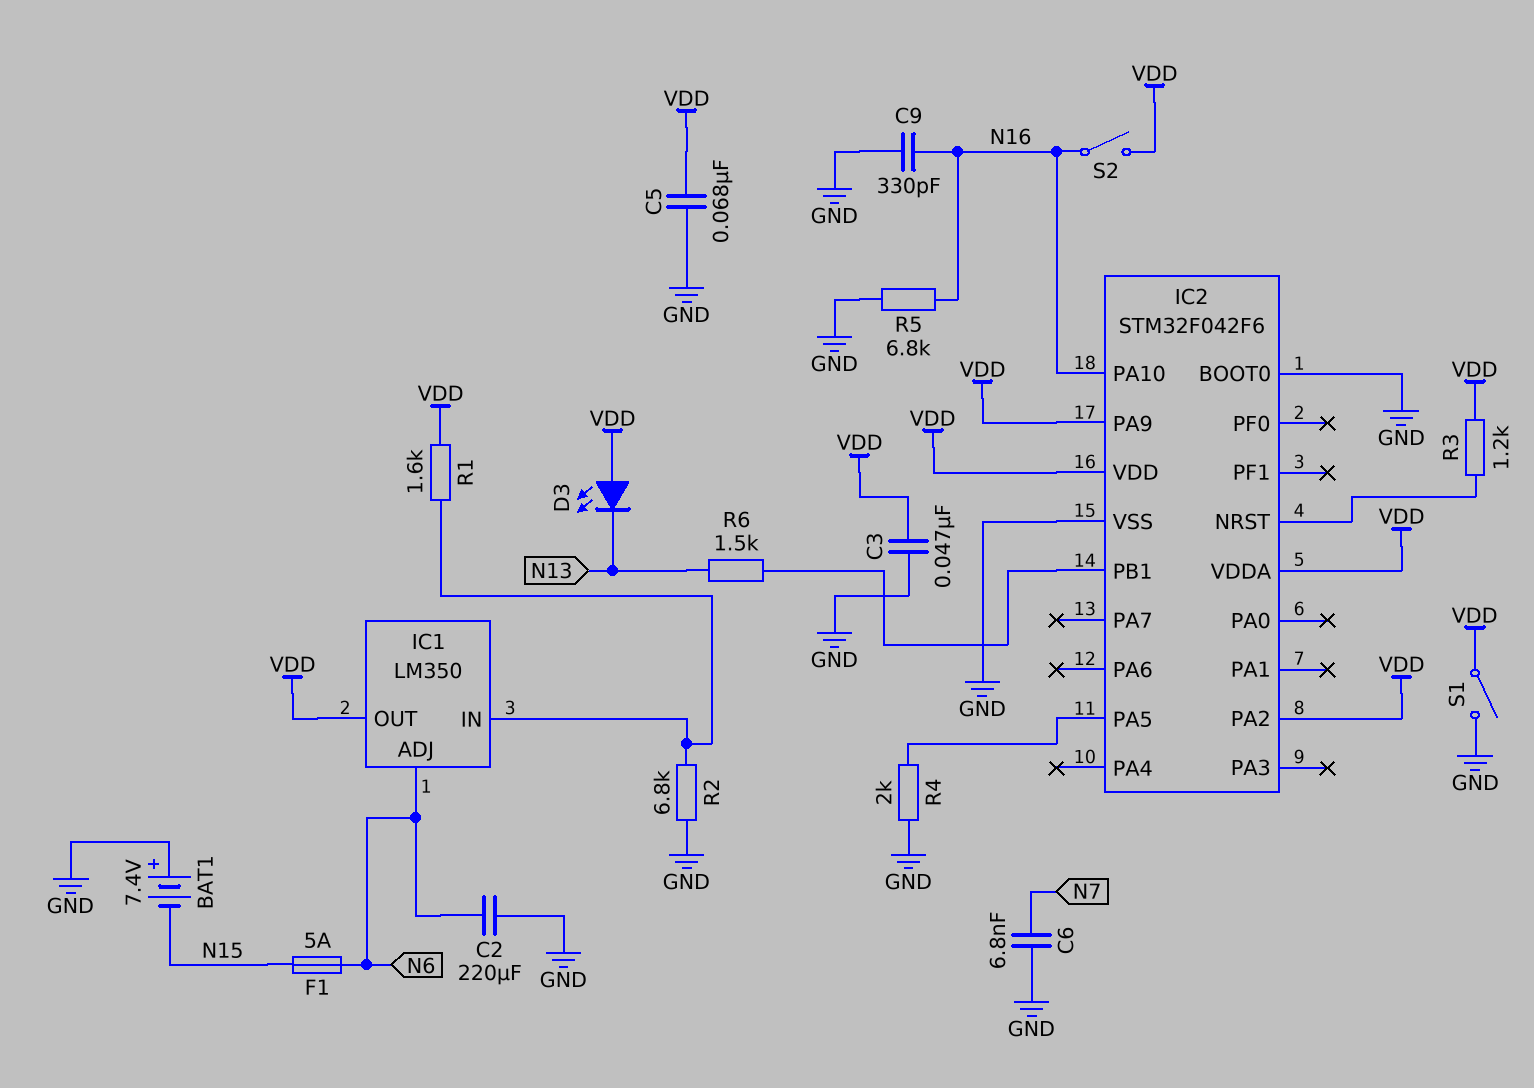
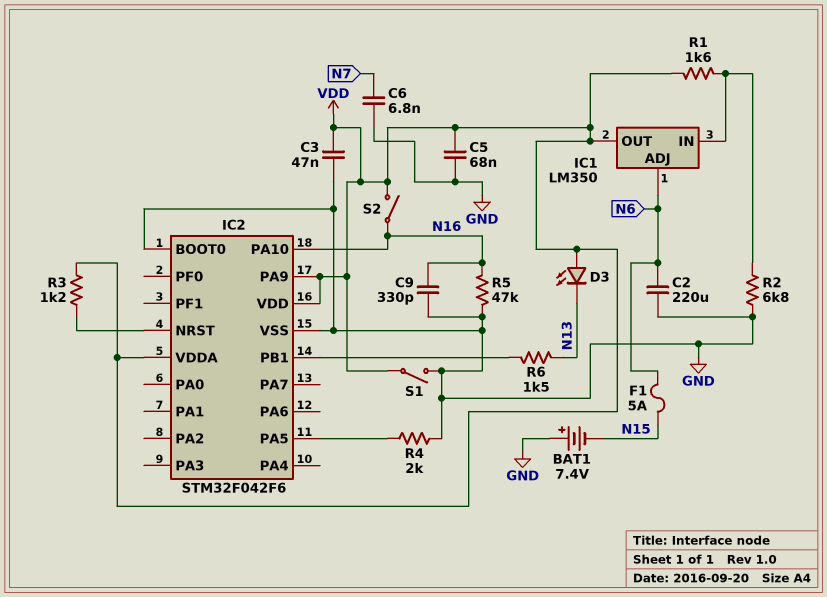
IC2 pin PA2: VDD -> none
R5: 6.8k (GND, N16) -> 47k (GND, N16)

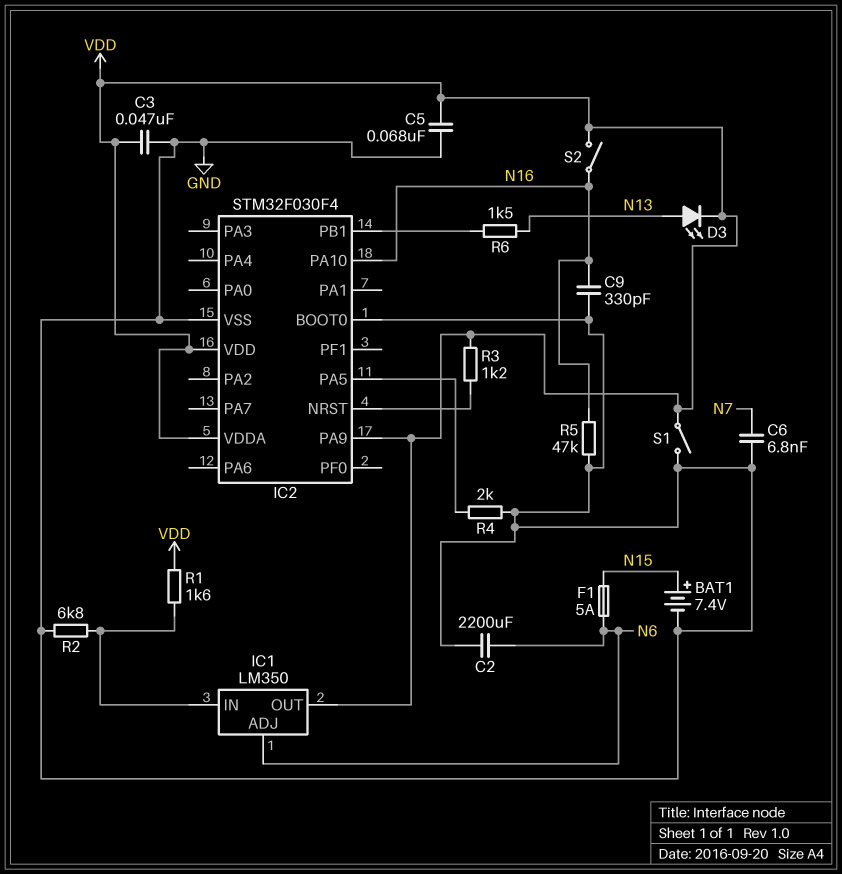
BAT1: 7.4V (plus GND, minus N15) -> 7.4V (plus N15, minus GND)
C2: 220uF (GND, N6) -> 2200uF (GND, N6)
D3: LED (A VDD, K N13) -> LED (A N13, K VDD)
IC2: STM32F042F6 -> STM32F030F4

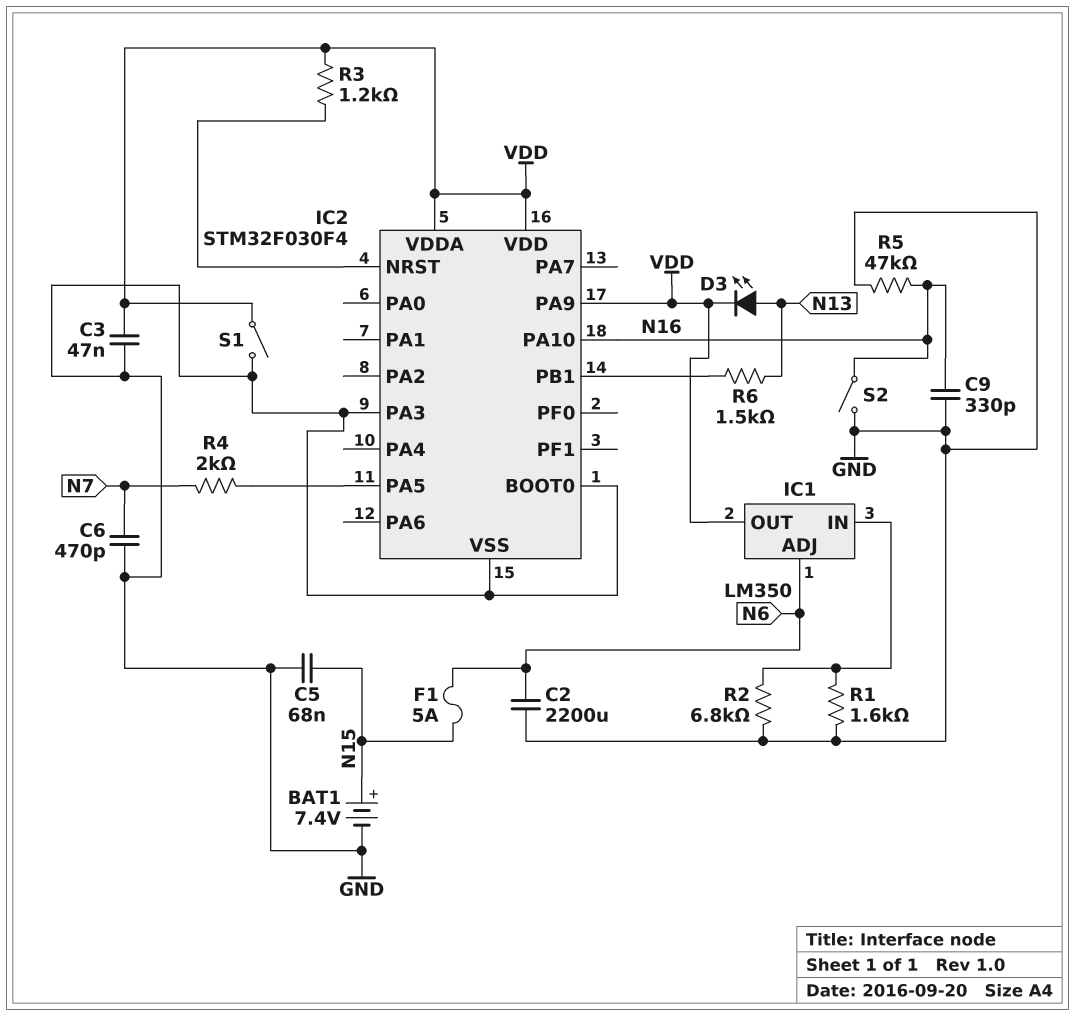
C5: 68nF (GND, VDD) -> 68nF (GND, N15)
C6: 6.8nF (GND, N7) -> 470pF (GND, N7)
IC2 pin PA3: none -> GND
R1: 1.6k (IC1/IN, VDD) -> 1.6k (GND, IC1/IN)
R4: 2k (GND, IC2/PA5) -> 2k (IC2/PA5, N7)
S2: switch (N16, VDD) -> switch (GND, N16)

